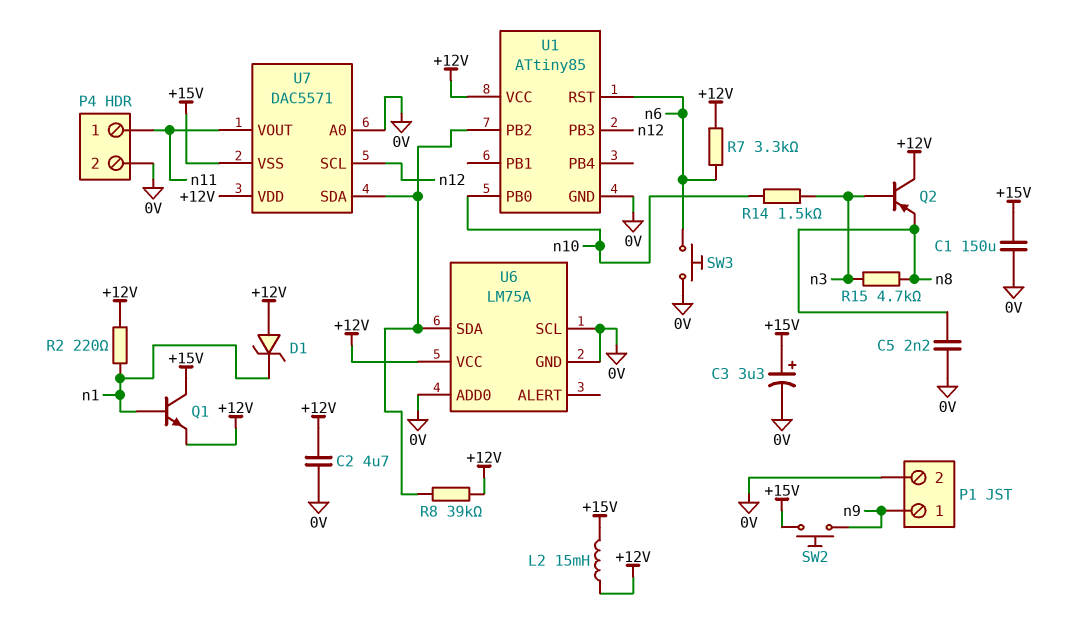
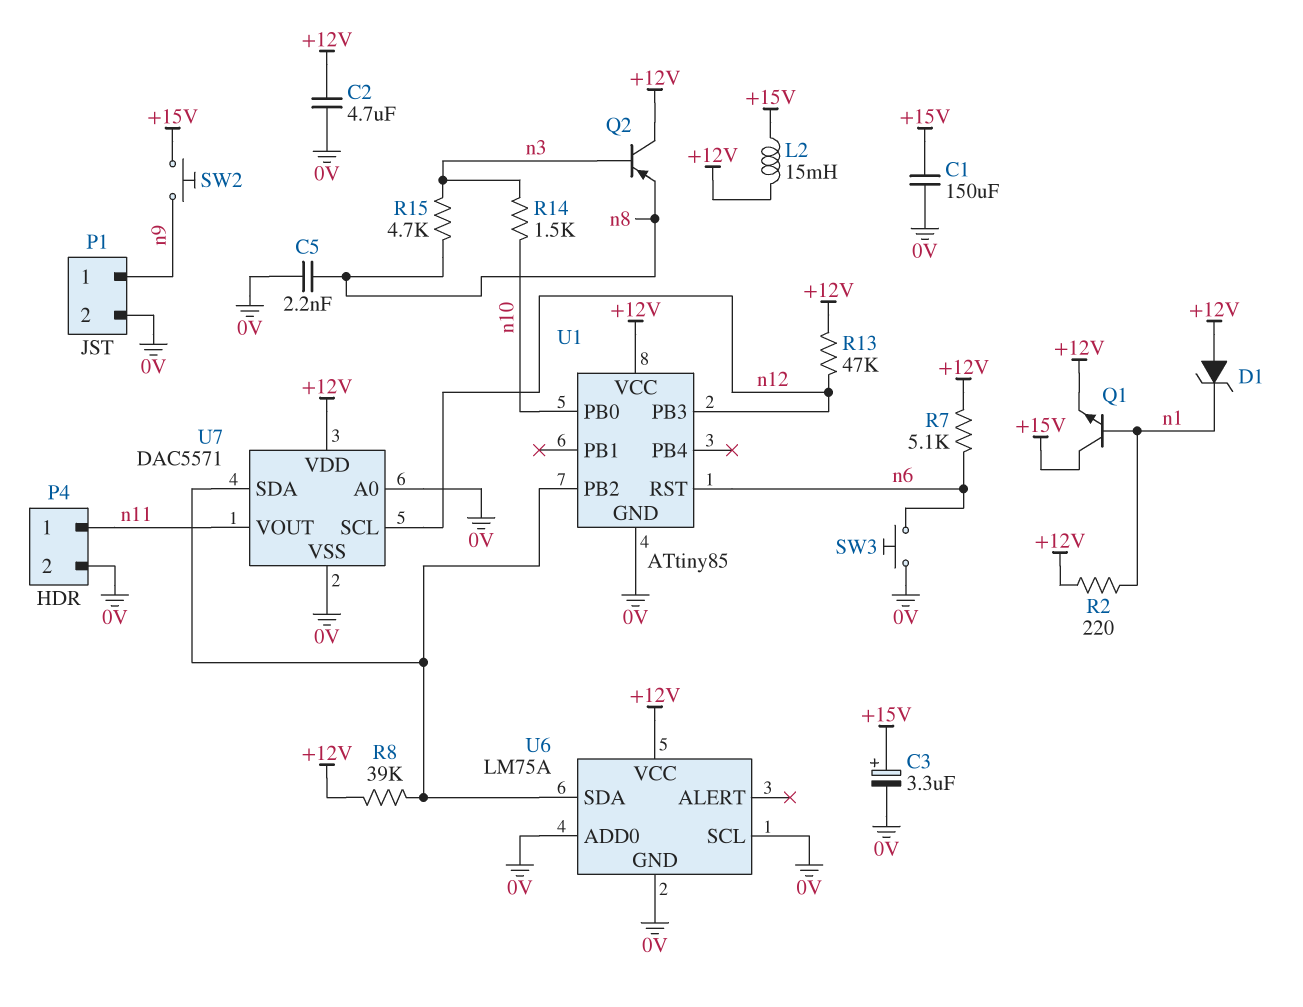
R7: 3.3k (+12V, n6) -> 5.1k (+12V, n6)
R13: none -> 47k (+12V, n12)
U7 pin VSS: +15V -> 0V

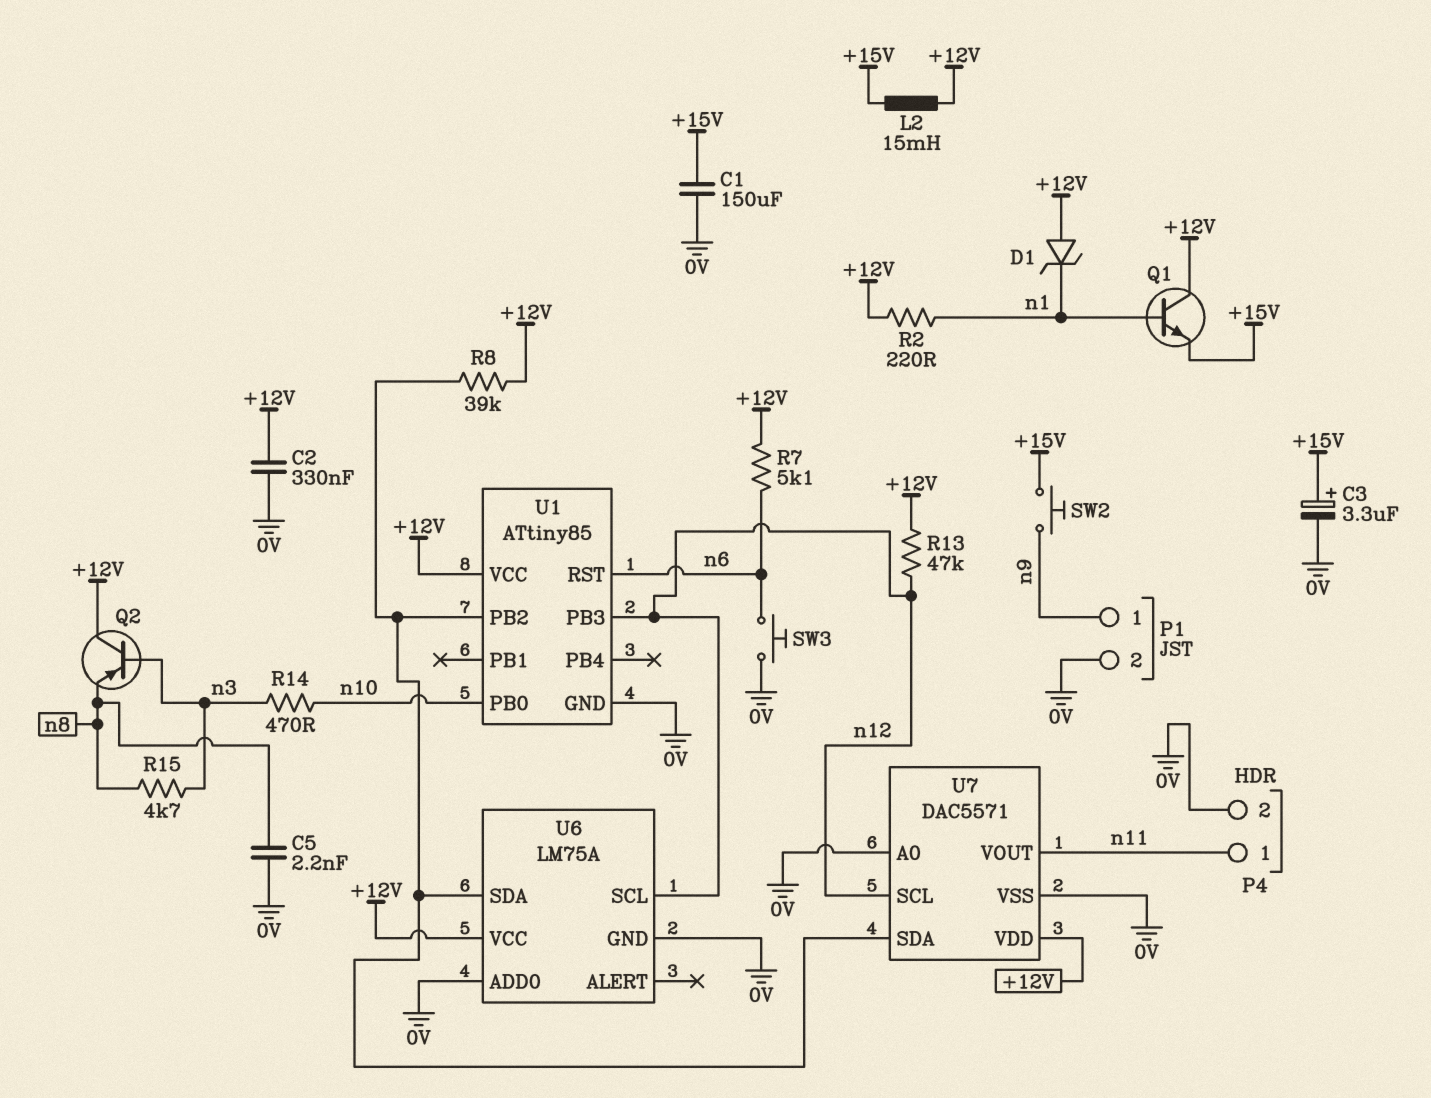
C2: 4.7uF (+12V, 0V) -> 330nF (+12V, 0V)
Q1: NPN (B n1, C +15V, E +12V) -> NPN (B n1, C +12V, E +15V)
R14: 1.5k (n3, n10) -> 470 (n3, n10)
U6 pin SCL: 0V -> n12

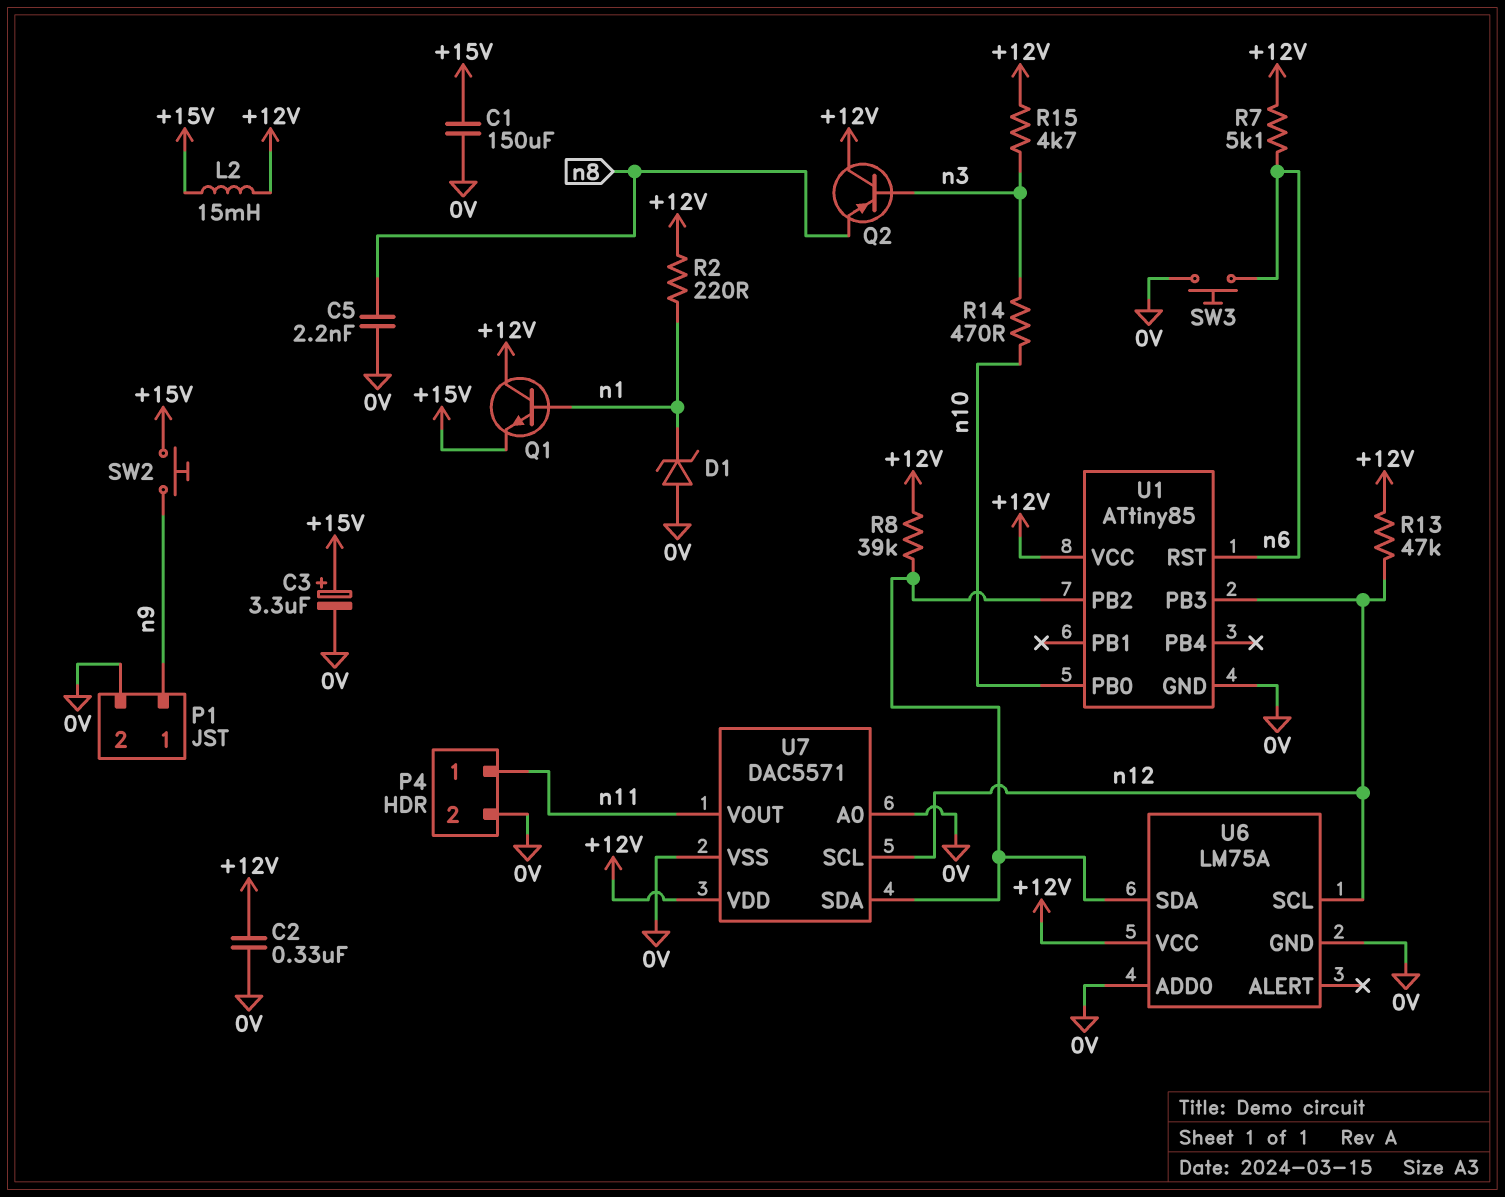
D1: zener (A +12V, K n1) -> zener (A 0V, K n1)
R15: 4.7k (n3, n8) -> 4.7k (+12V, n3)

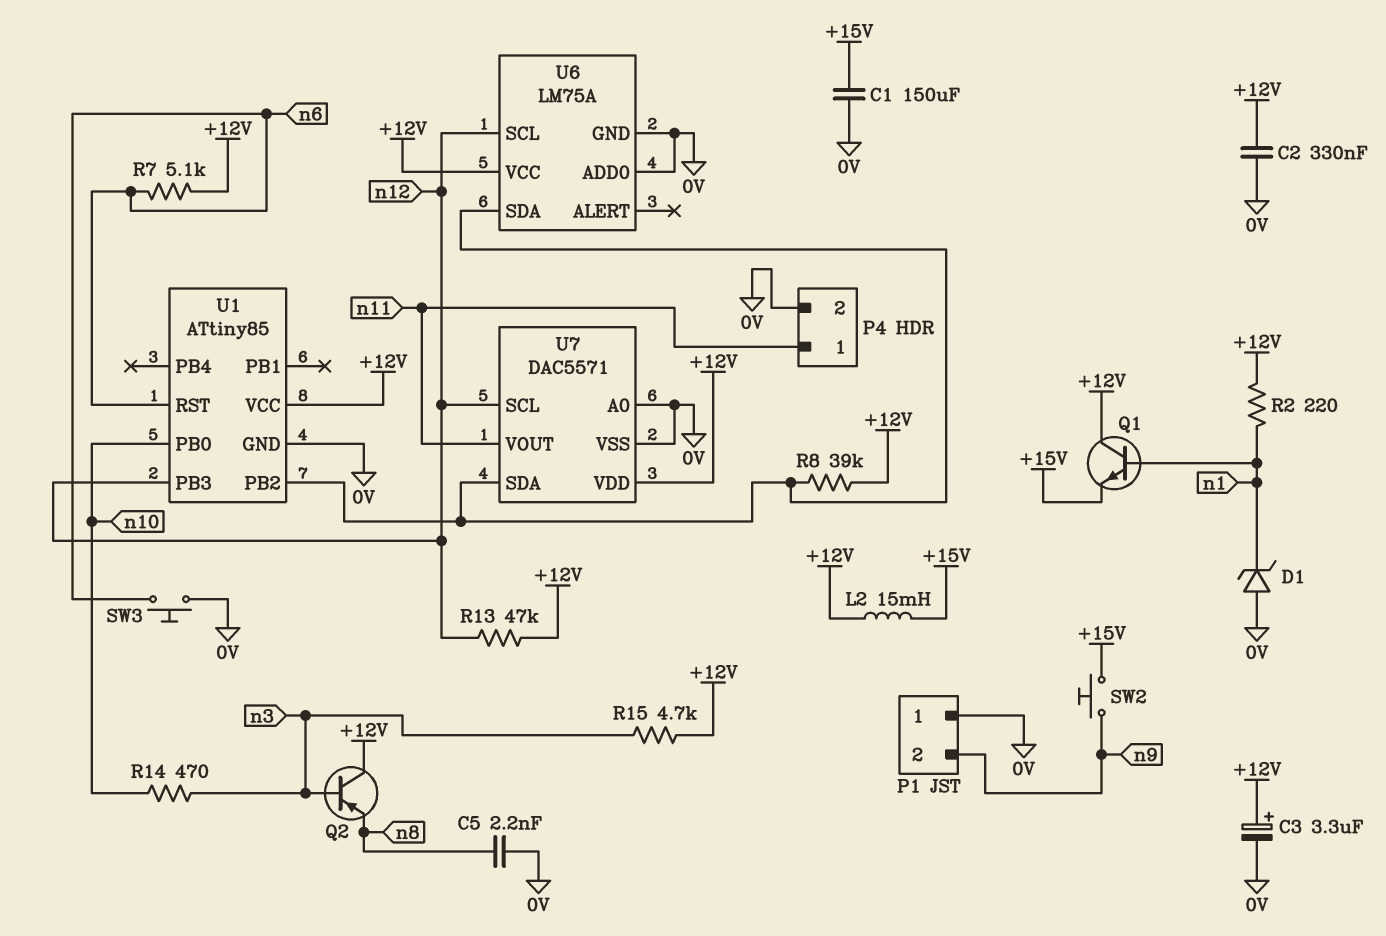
C3: 3.3uF (plus +15V, minus 0V) -> 3.3uF (plus +12V, minus 0V)
P1 pin 1: n9 -> 0V
P1 pin 2: 0V -> n9

